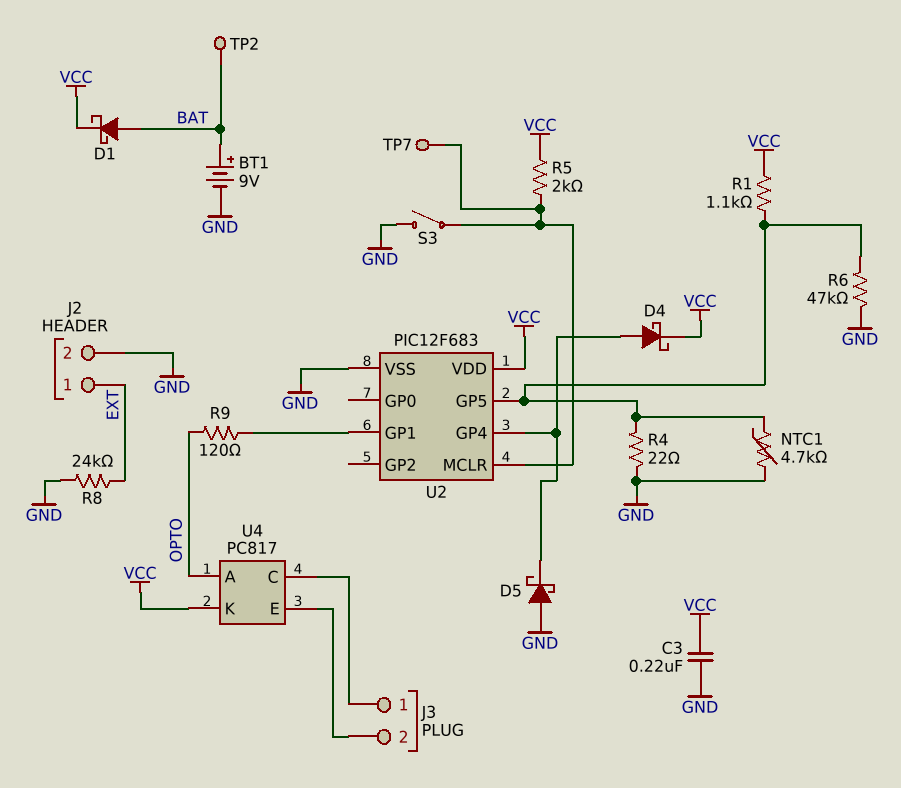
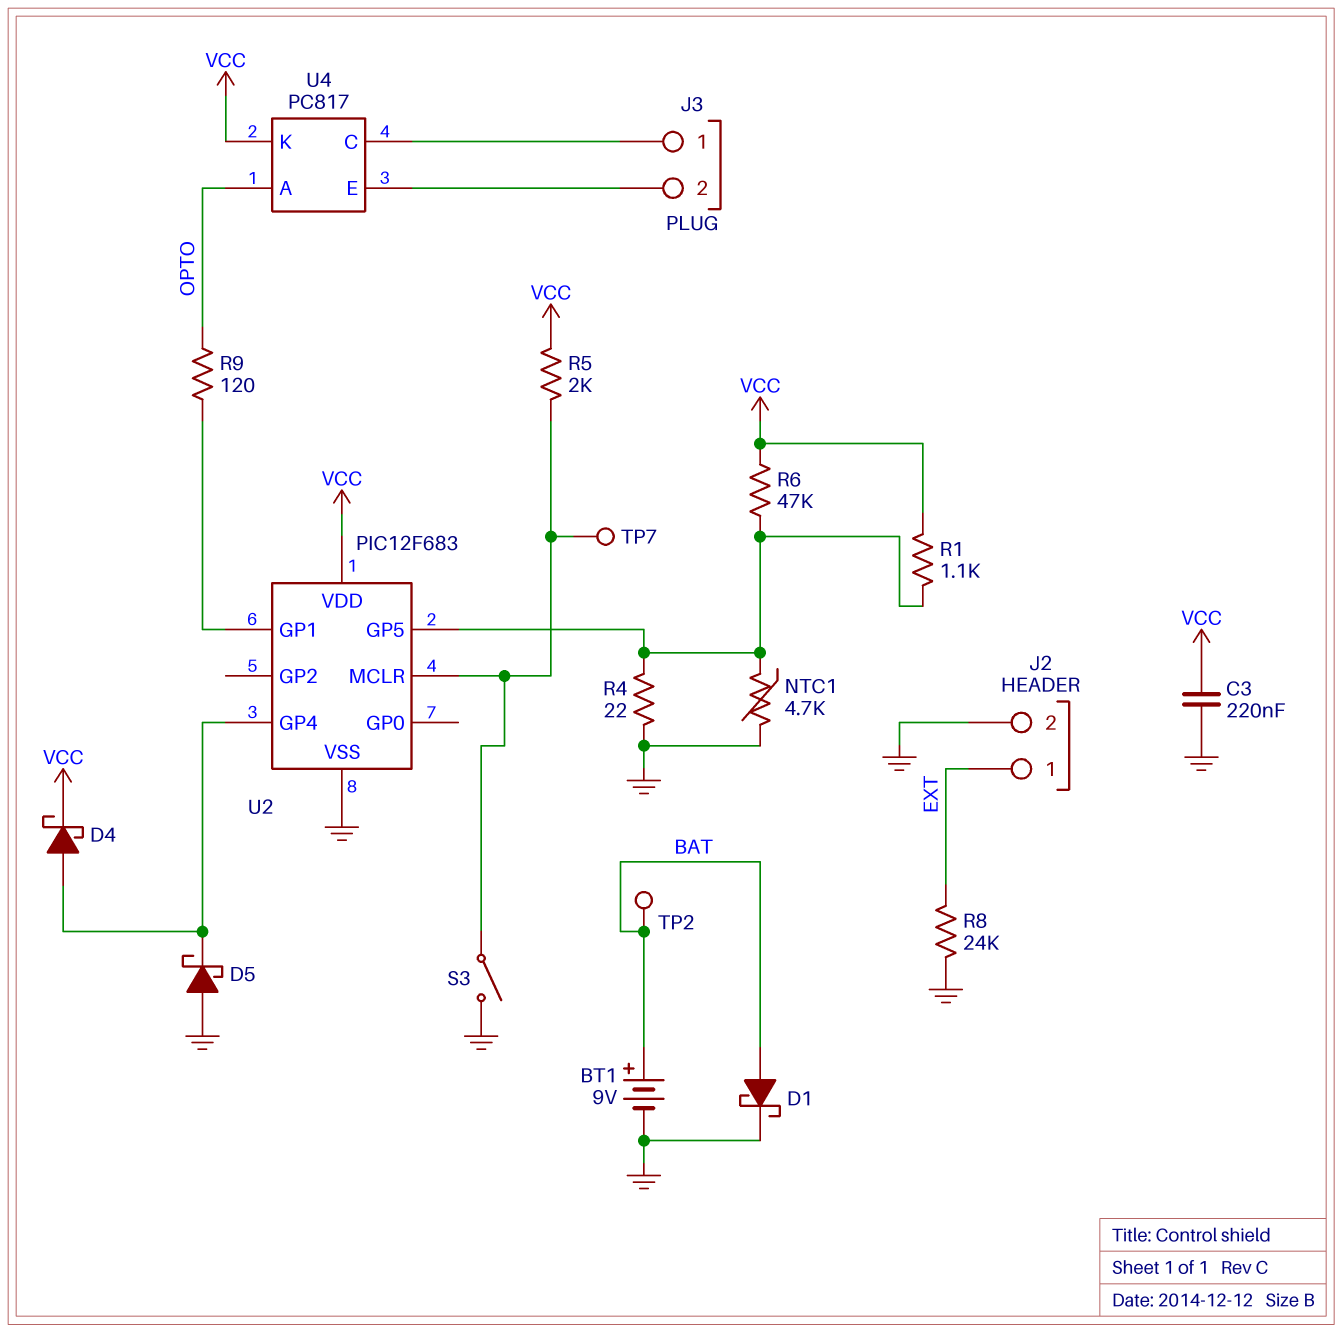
D1: schottky (A BAT, K VCC) -> schottky (A BAT, K GND)
R6: 47k (GND, U2/GP5) -> 47k (U2/GP5, VCC)

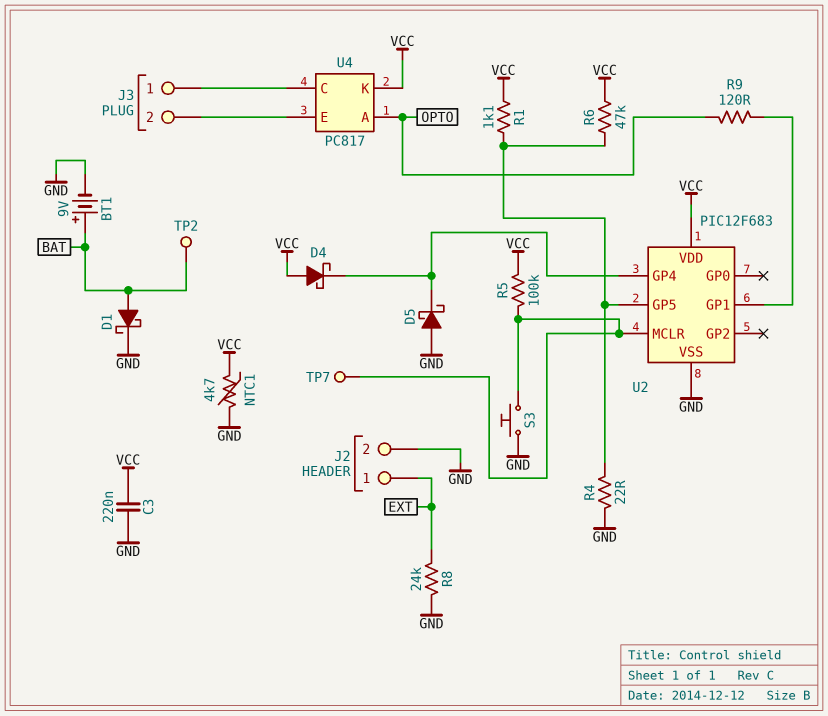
D4: schottky (A U2/GP4, K VCC) -> schottky (A VCC, K U2/GP4)
NTC1: 4.7k (GND, U2/GP5) -> 4.7k (GND, VCC)
R5: 2k (U2/MCLR, VCC) -> 100k (U2/MCLR, VCC)
S3: switch (GND, U2/MCLR) -> button (GND, U2/MCLR)

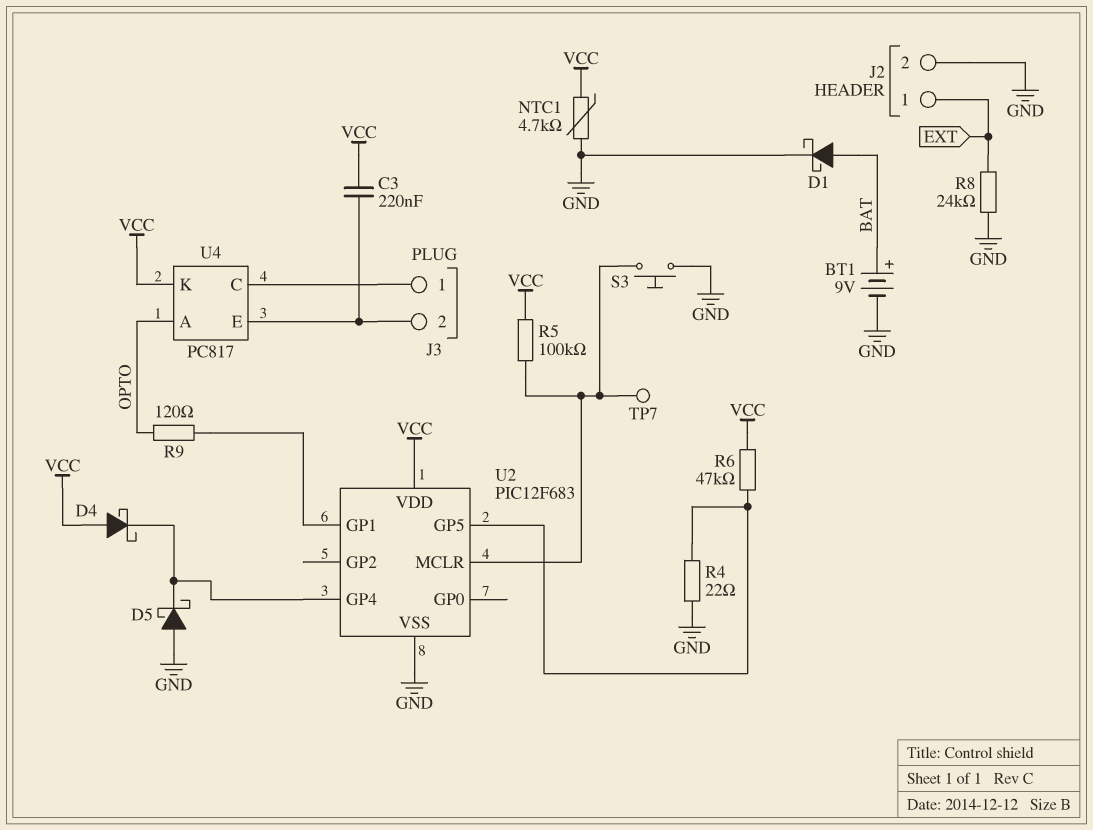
C3: 220nF (GND, VCC) -> 220nF (J3/2, VCC)
R1: 1.1k (U2/GP5, VCC) -> none
TP2: test point (BAT) -> none

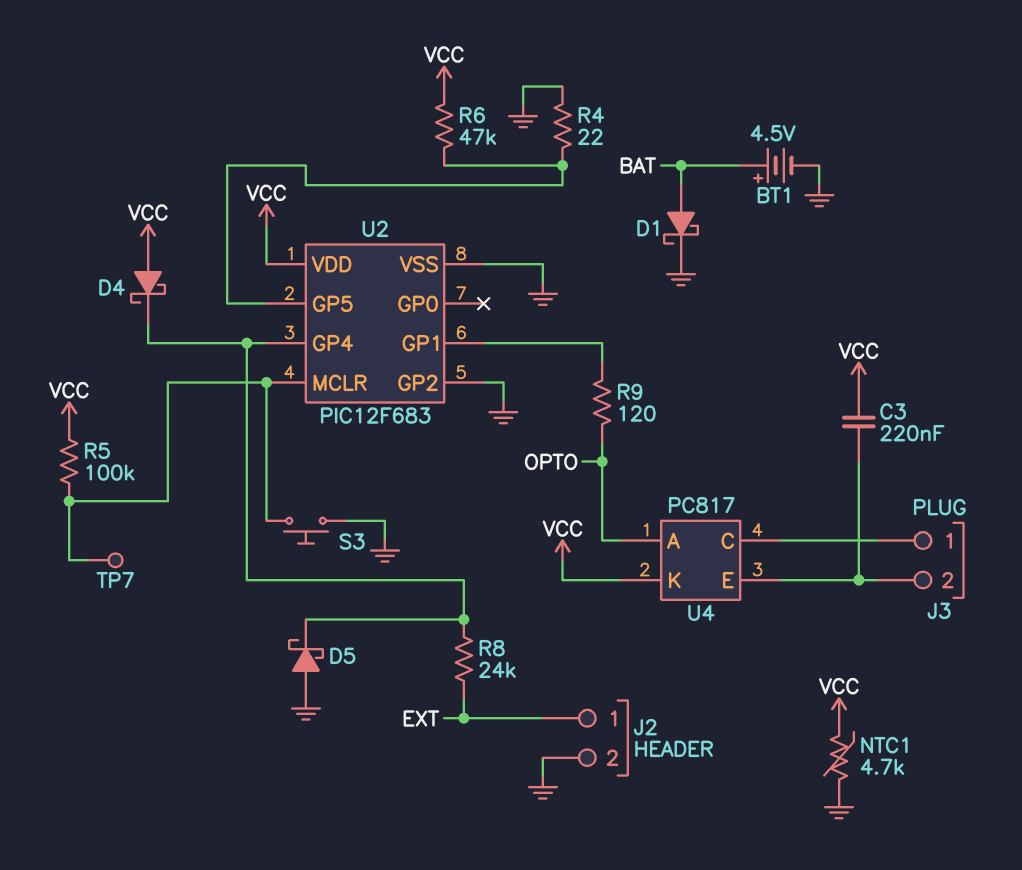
BT1: 9V (plus BAT, minus GND) -> 4.5V (plus BAT, minus GND)
R8: 24k (EXT, GND) -> 24k (EXT, U2/GP4)
U2 pin GP2: none -> GND

